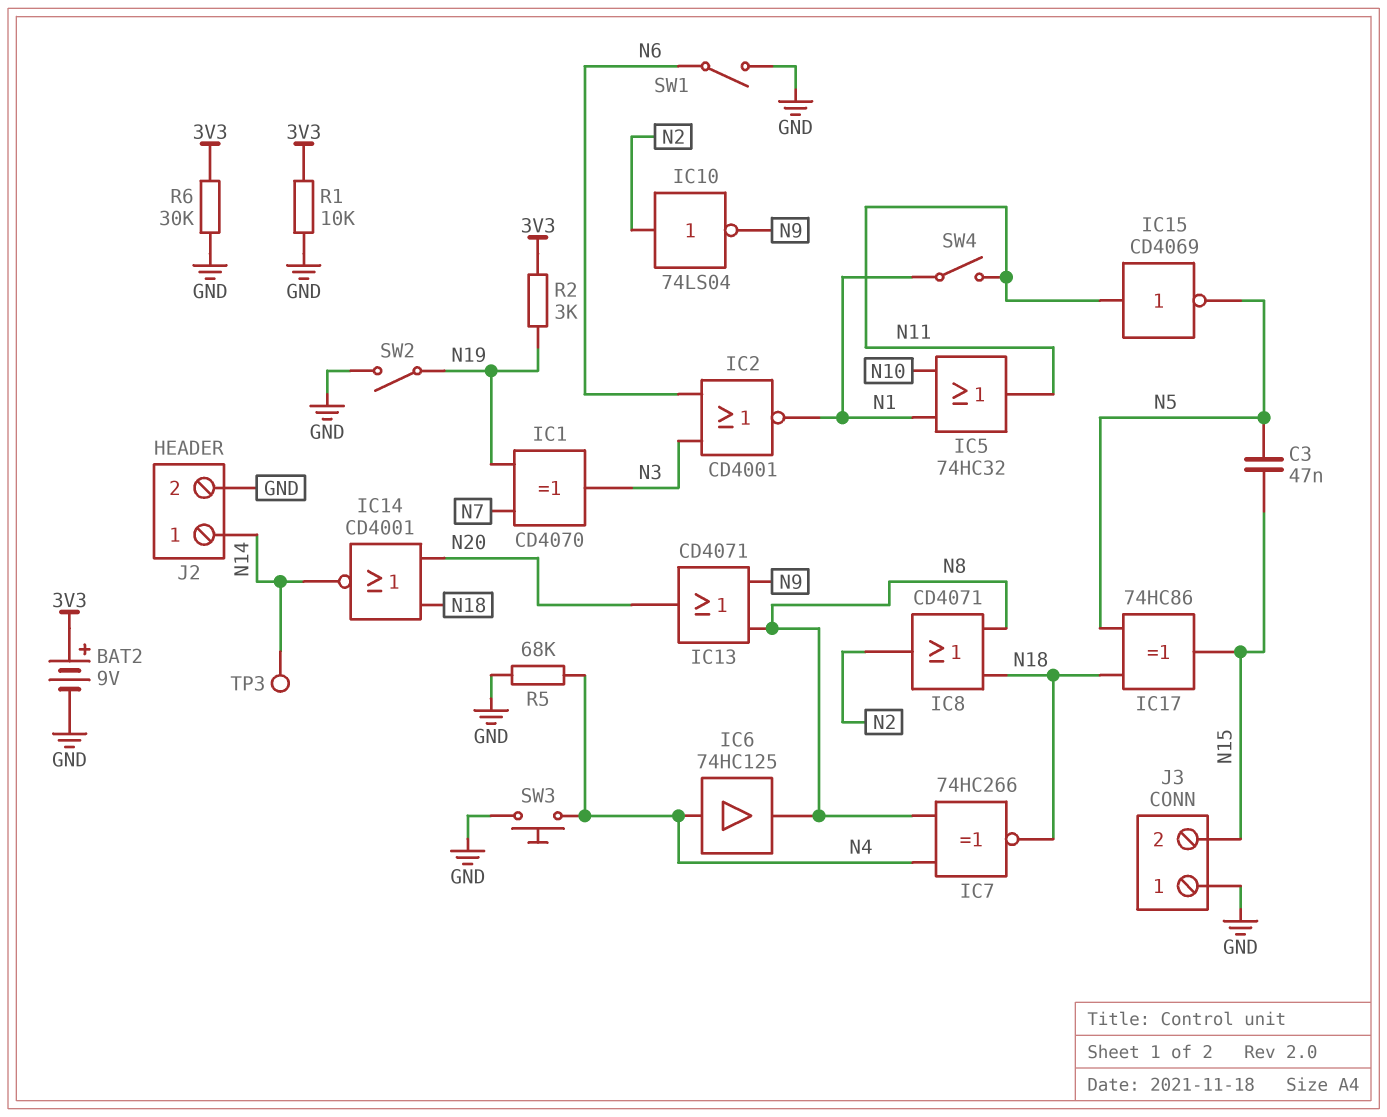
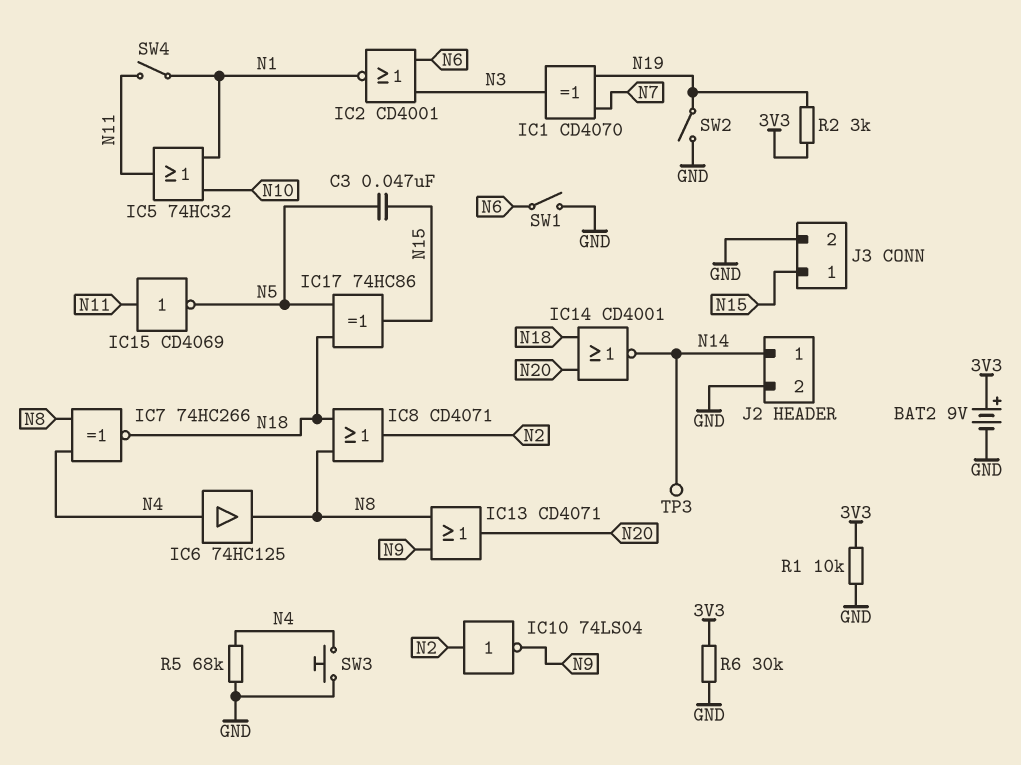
J3 pin 1: GND -> N15
J3 pin 2: N15 -> GND

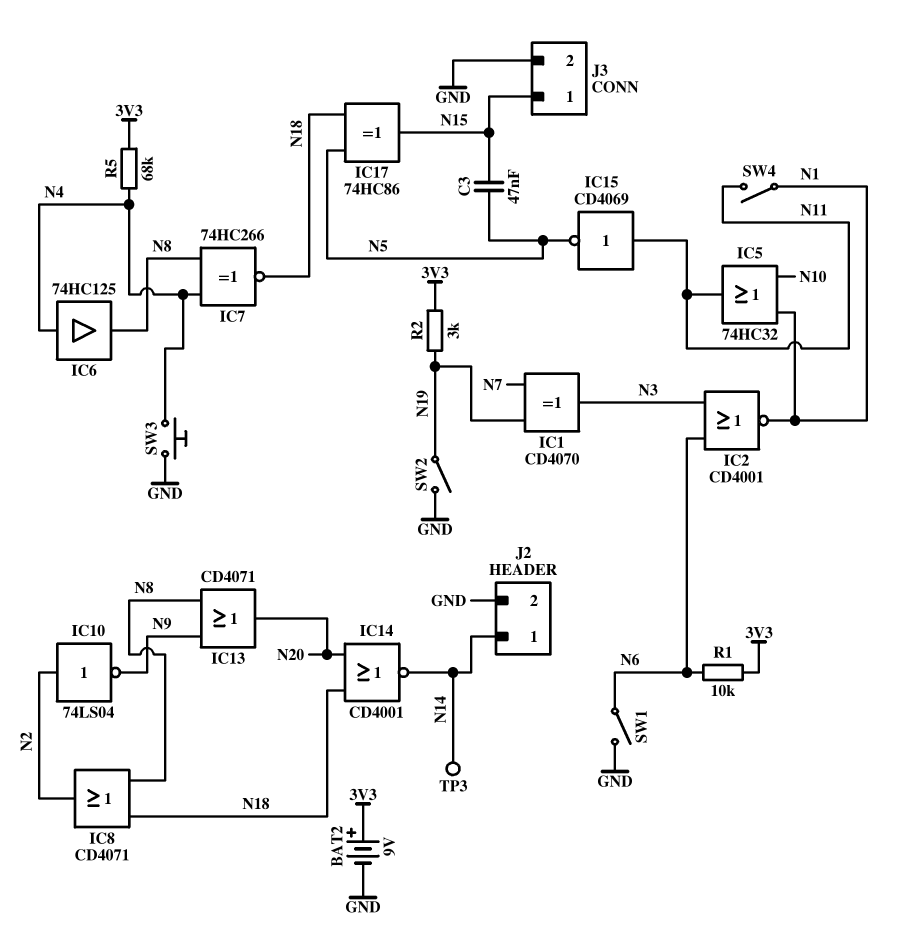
R1: 10k (3V3, GND) -> 10k (3V3, N6)
R5: 68k (GND, N4) -> 68k (3V3, N4)
R6: 30k (3V3, GND) -> none

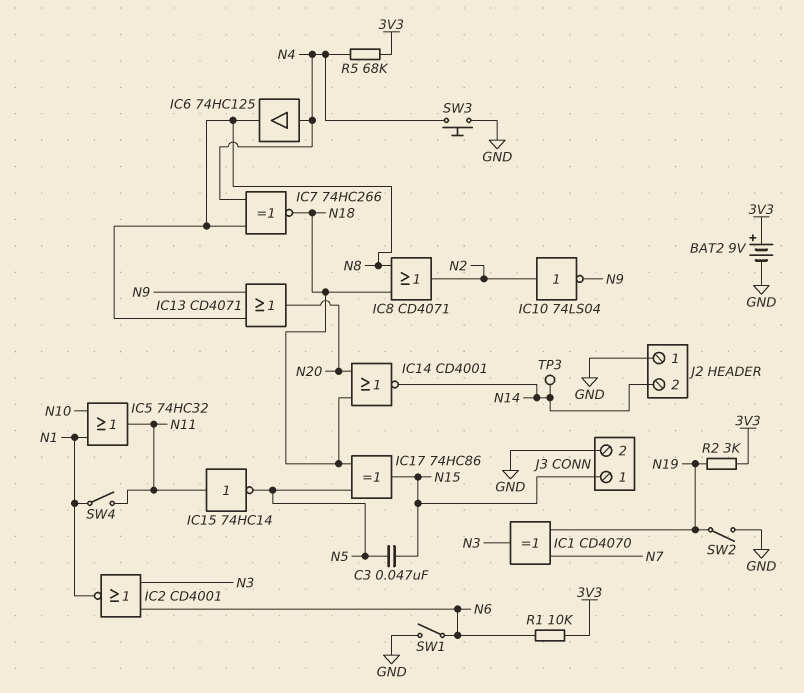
IC15: NOT CD4069 (in N11, out N5) -> NOT 74HC14 (in N11, out N5)
J2 pin 1: N14 -> GND
J2 pin 2: GND -> N14

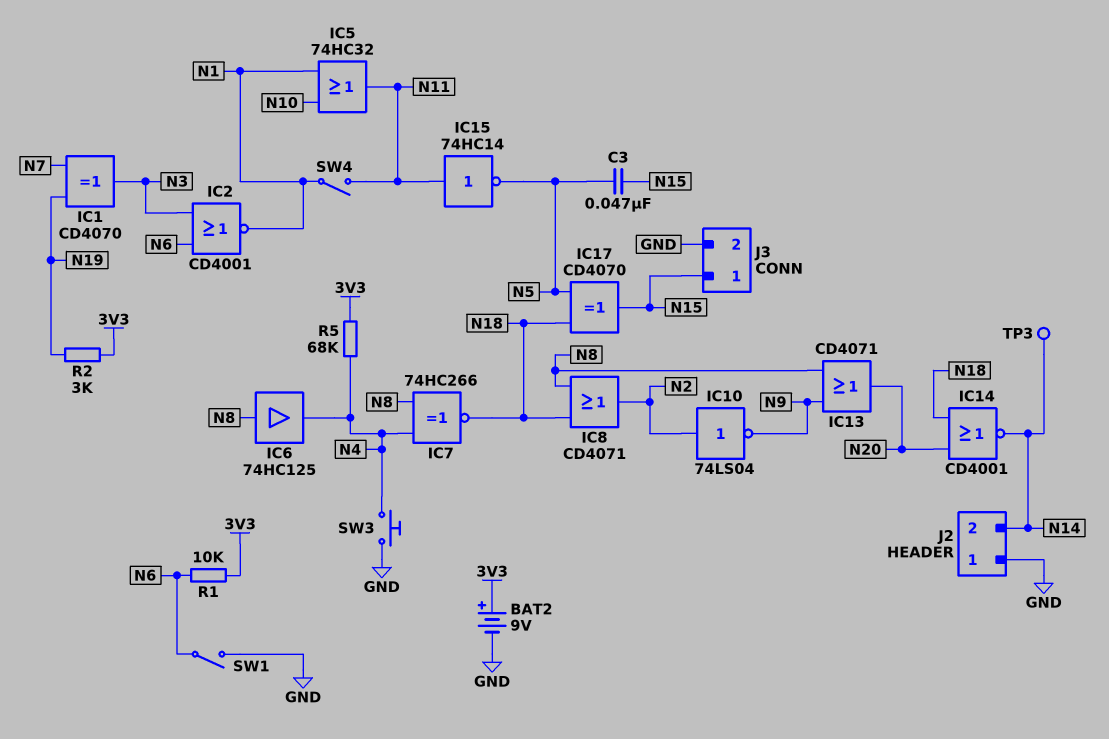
IC6: buffer 74HC125 (in N4, out N8) -> buffer 74HC125 (in N8, out N4)
IC17: XOR 74HC86 (in N5, in N18, out N15) -> XOR CD4070 (in N5, in N18, out N15)
SW2: switch (GND, N19) -> none

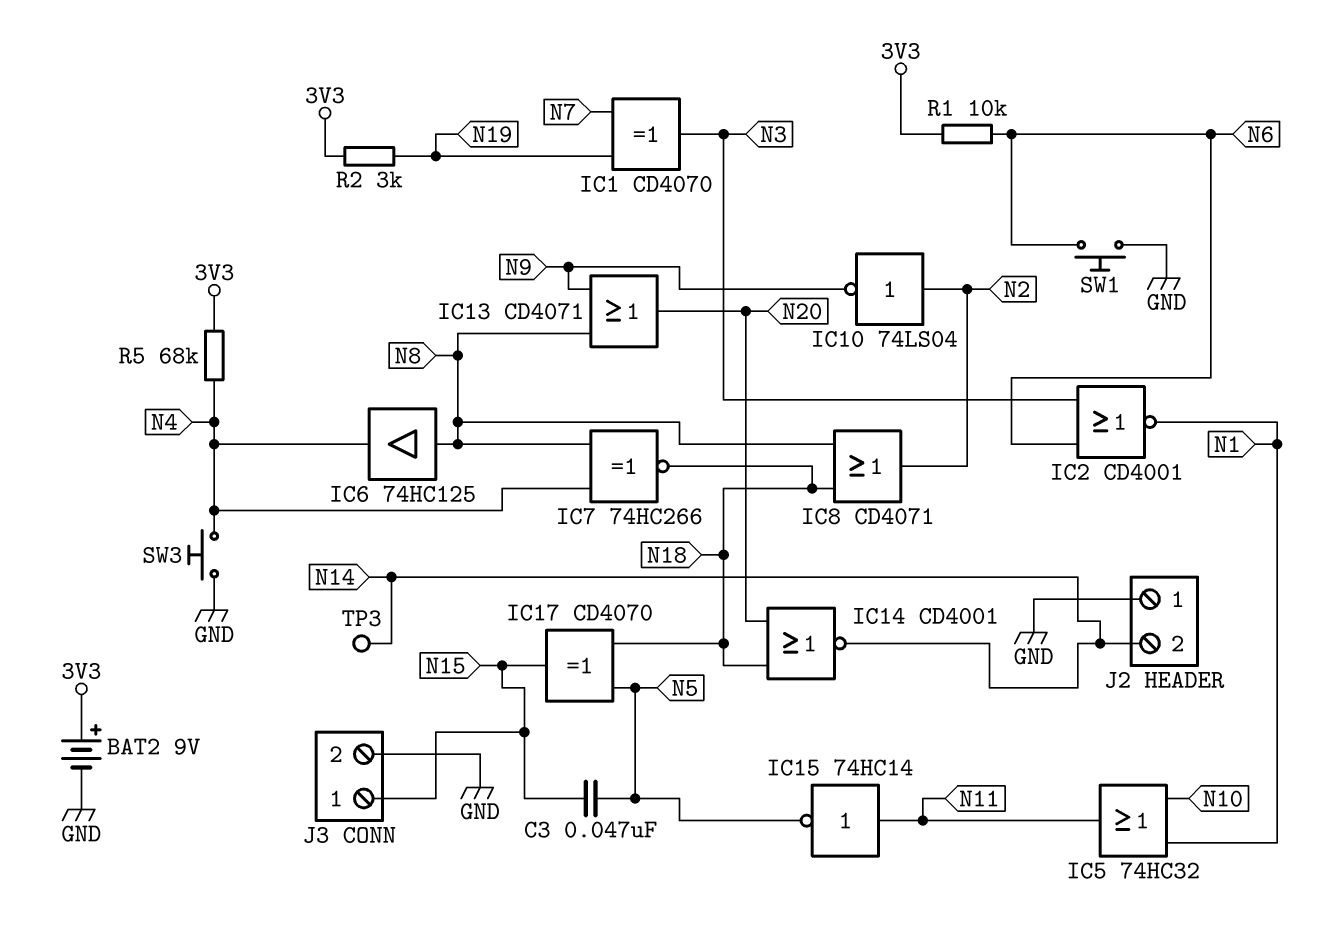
SW1: switch (GND, N6) -> button (GND, N6)
SW4: switch (N1, N11) -> none

